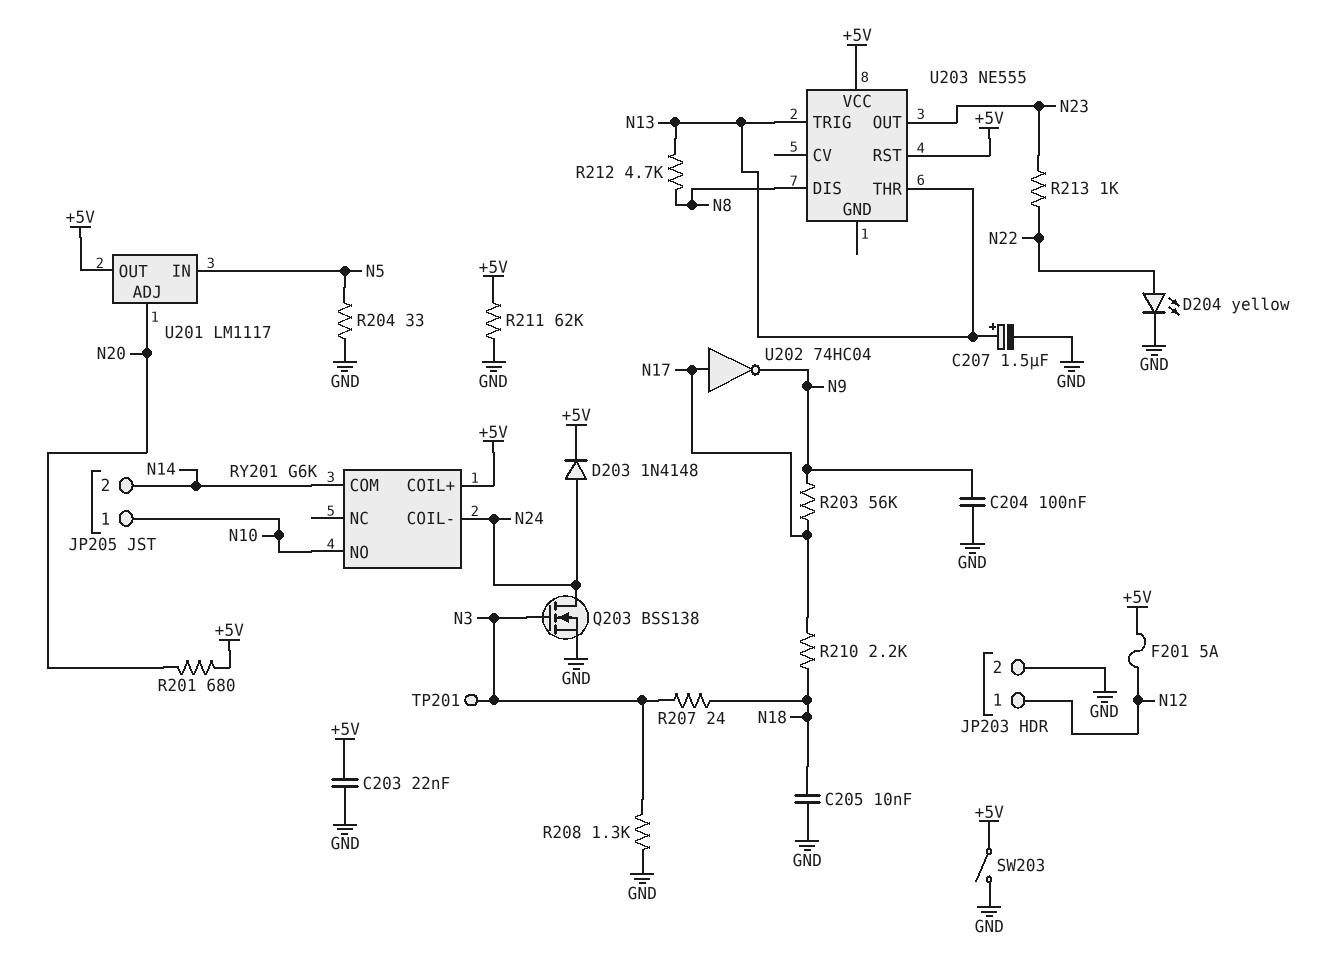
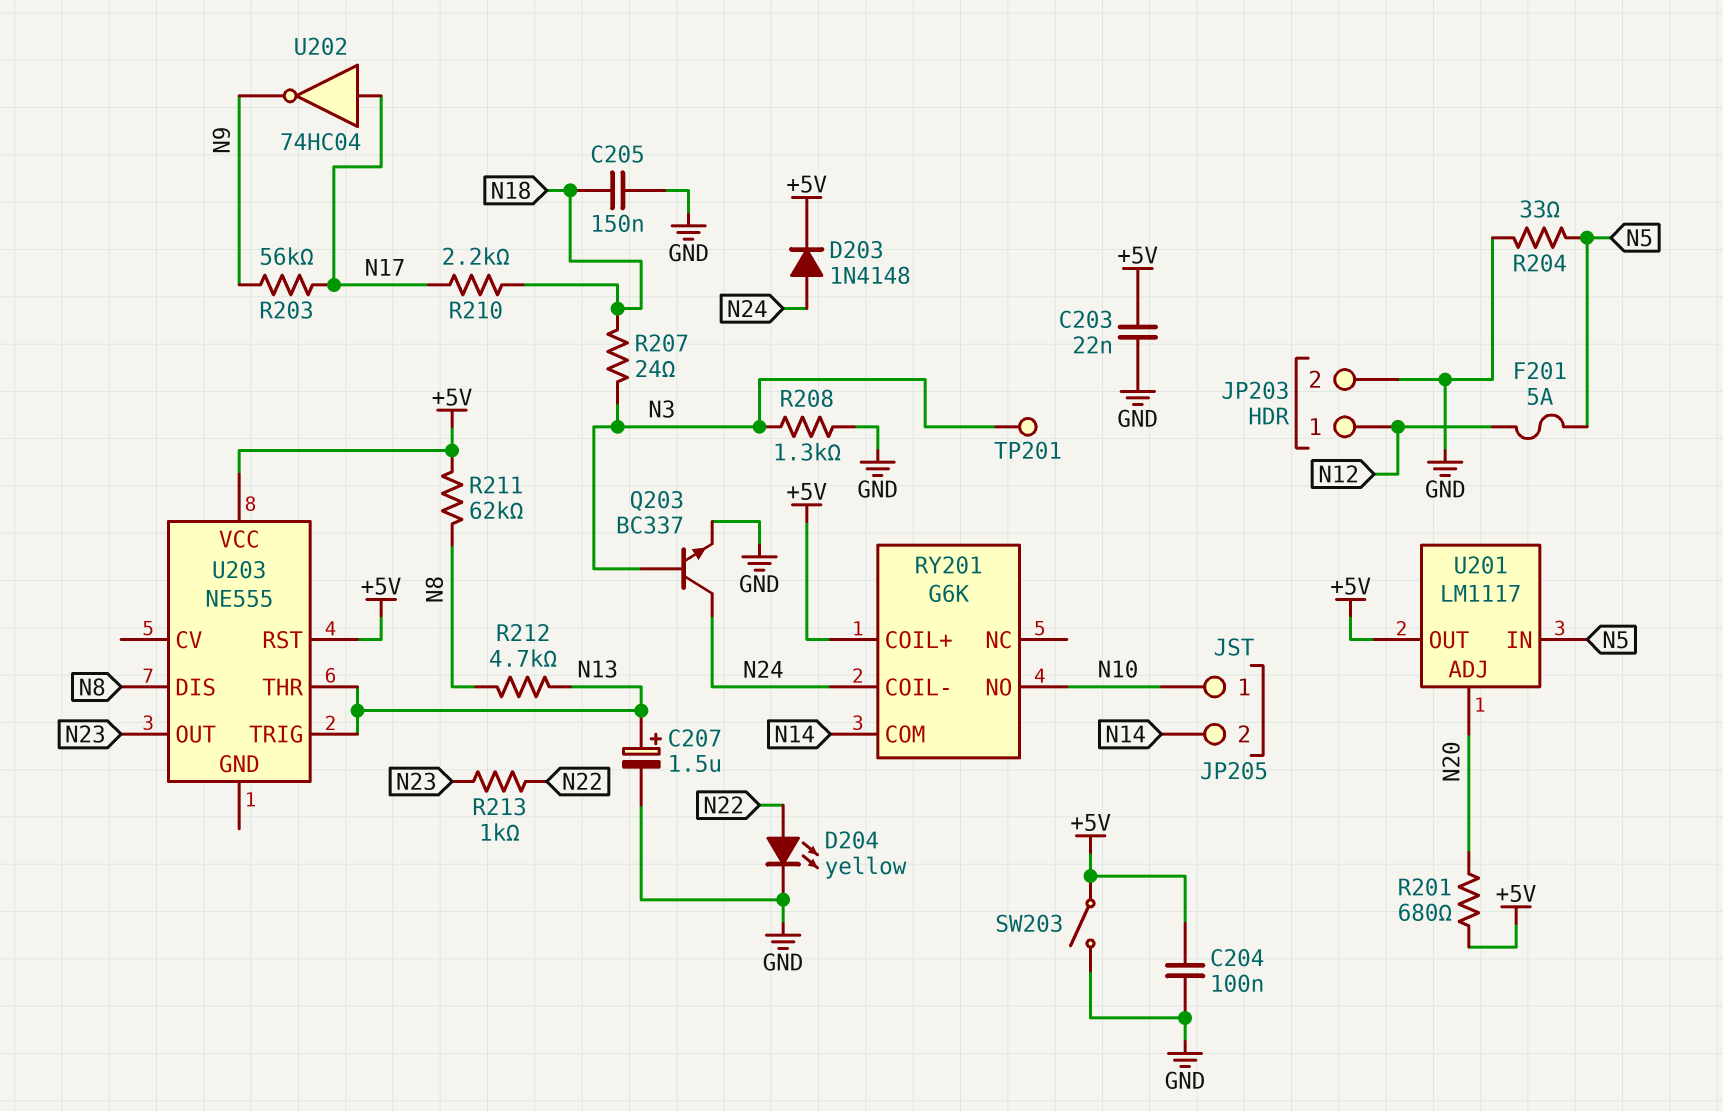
C204: 100nF (GND, N9) -> 100nF (+5V, GND)
C205: 10nF (GND, N18) -> 150nF (GND, N18)
F201: 5A (+5V, N12) -> 5A (N5, N12)
Q203: NMOS BSS138 (G N3, D N24, S GND) -> NPN BC337 (B N3, C N24, E GND)
R211: 62k (+5V, GND) -> 62k (+5V, N8)

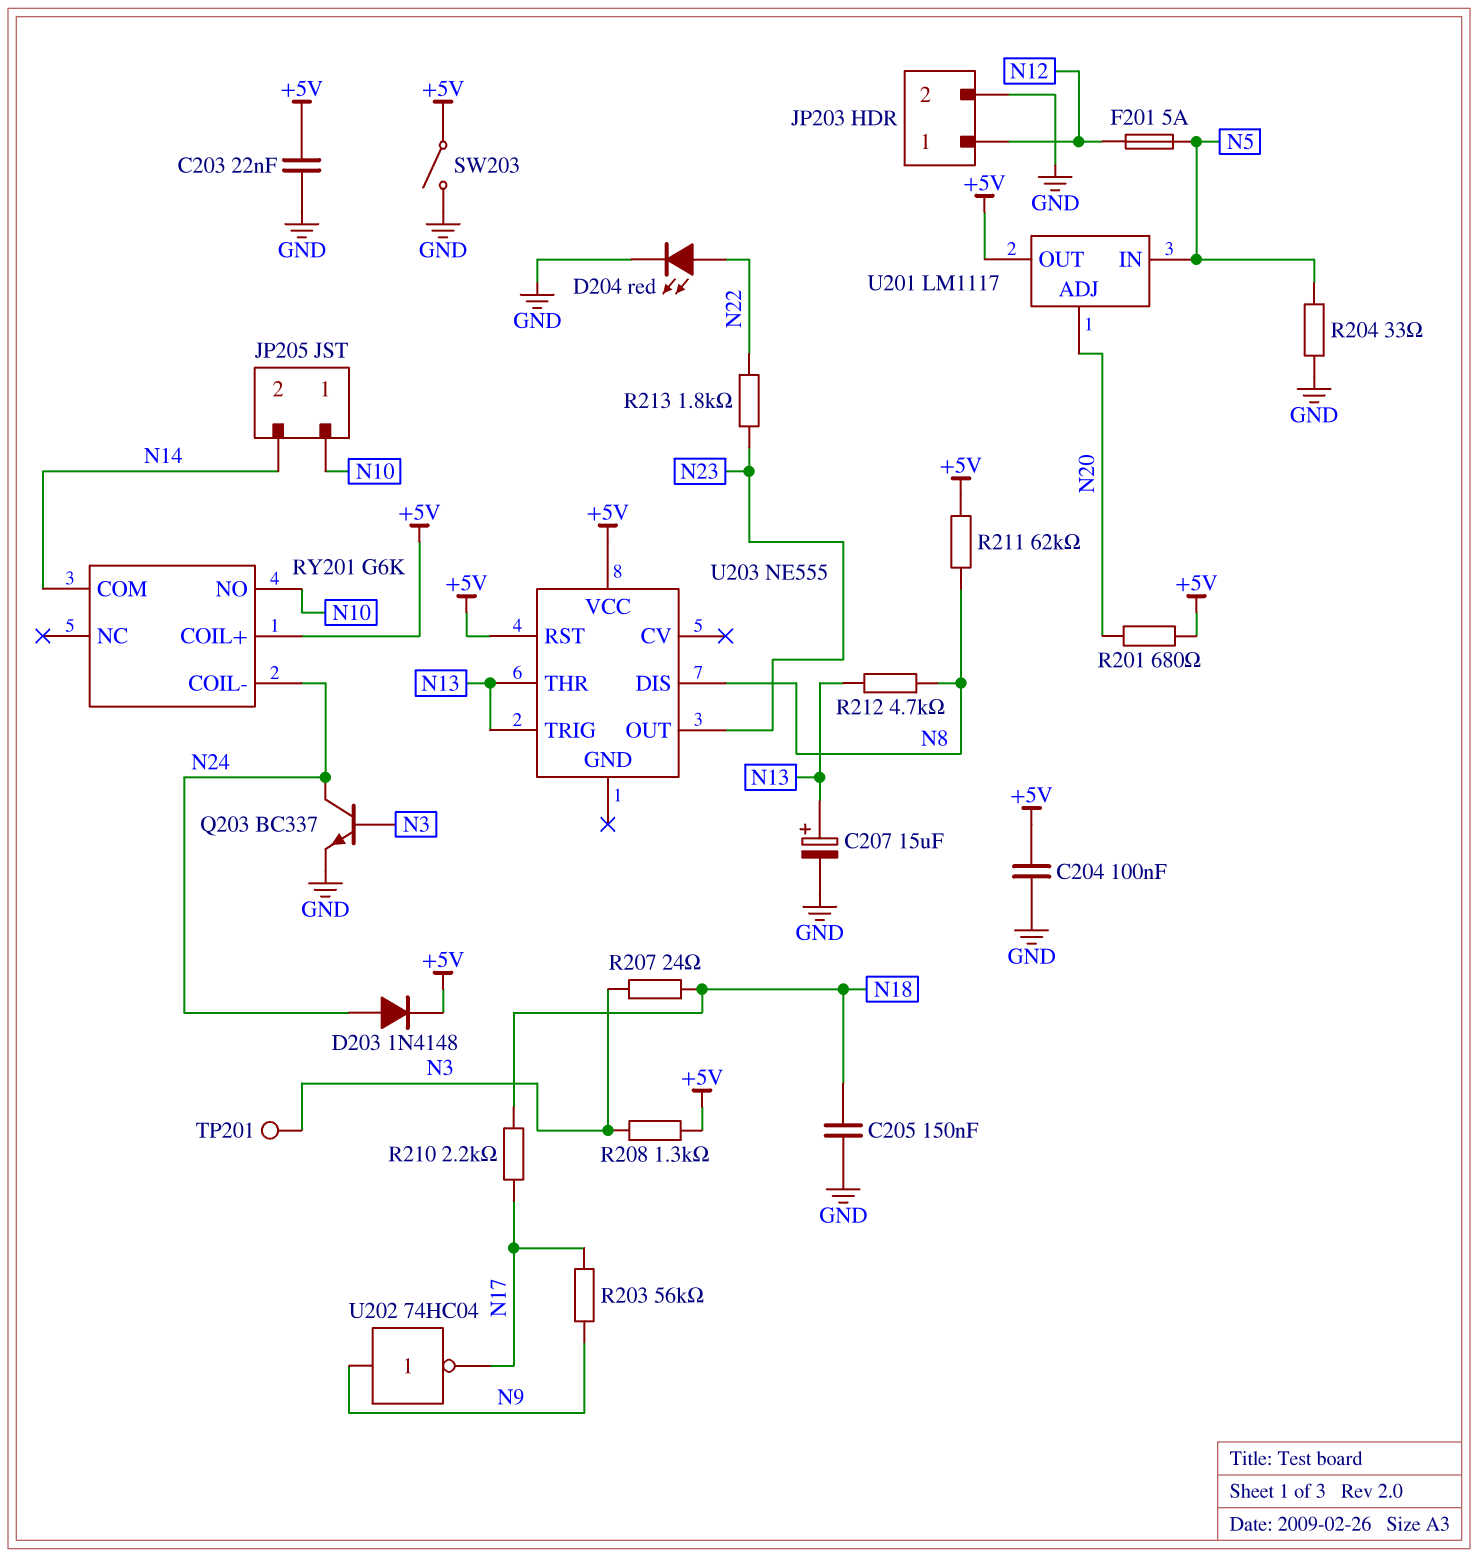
C207: 1.5uF (plus N13, minus GND) -> 15uF (plus N13, minus GND)
D204: LED yellow (A N22, K GND) -> LED red (A N22, K GND)
R208: 1.3k (GND, N3) -> 1.3k (+5V, N3)
R213: 1k (N22, N23) -> 1.8k (N22, N23)
U202: NOT 74HC04 (in N17, out N9) -> NOT 74HC04 (in N9, out N17)

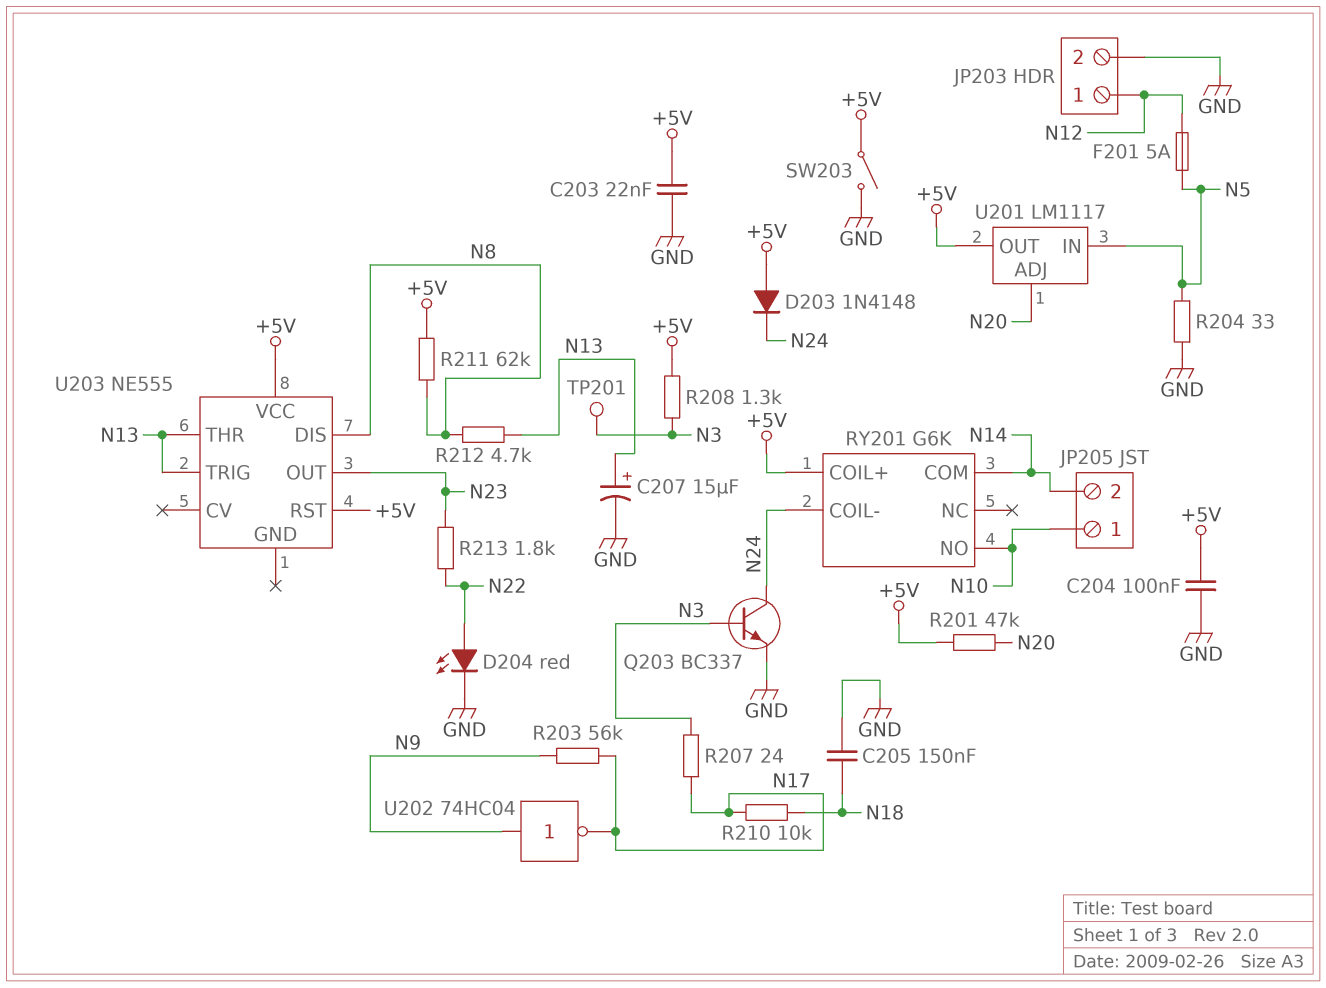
D203: diode 1N4148 (A N24, K +5V) -> diode 1N4148 (A +5V, K N24)
R201: 680 (+5V, N20) -> 47k (+5V, N20)
R207: 24 (N3, N18) -> 24 (N3, N17)
R210: 2.2k (N17, N18) -> 10k (N17, N18)

